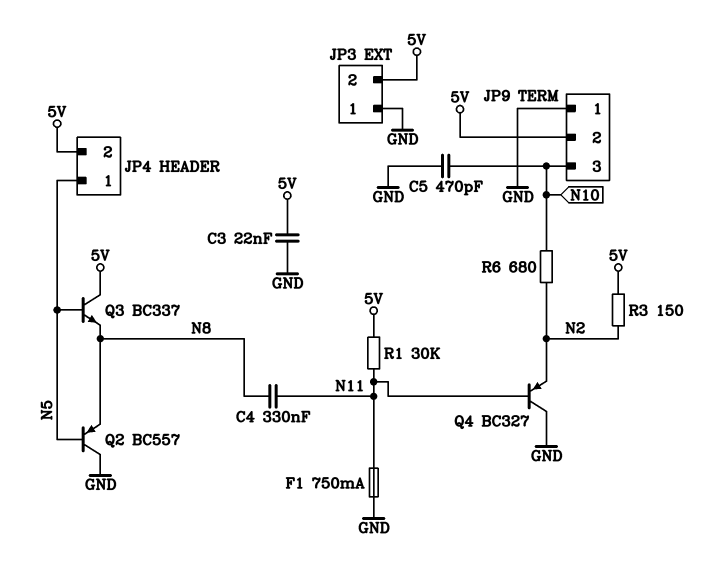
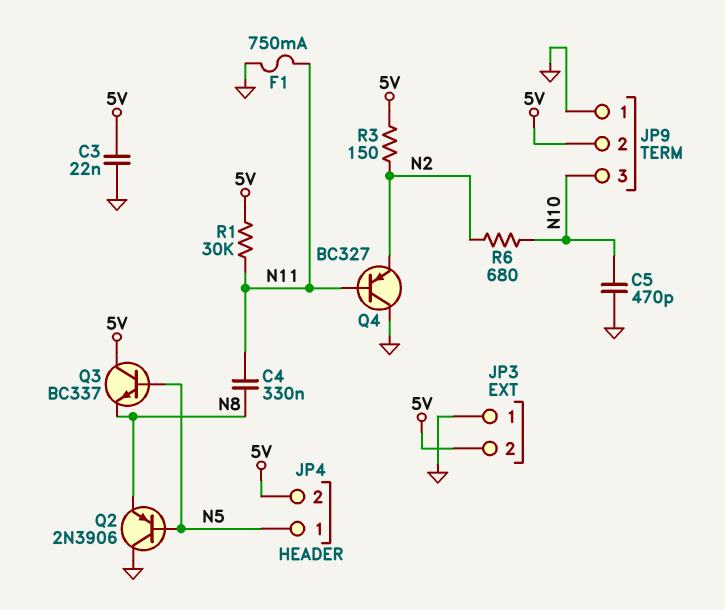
Q2: PNP BC557 (B N5, C GND, E N8) -> PNP 2N3906 (B N5, C GND, E N8)

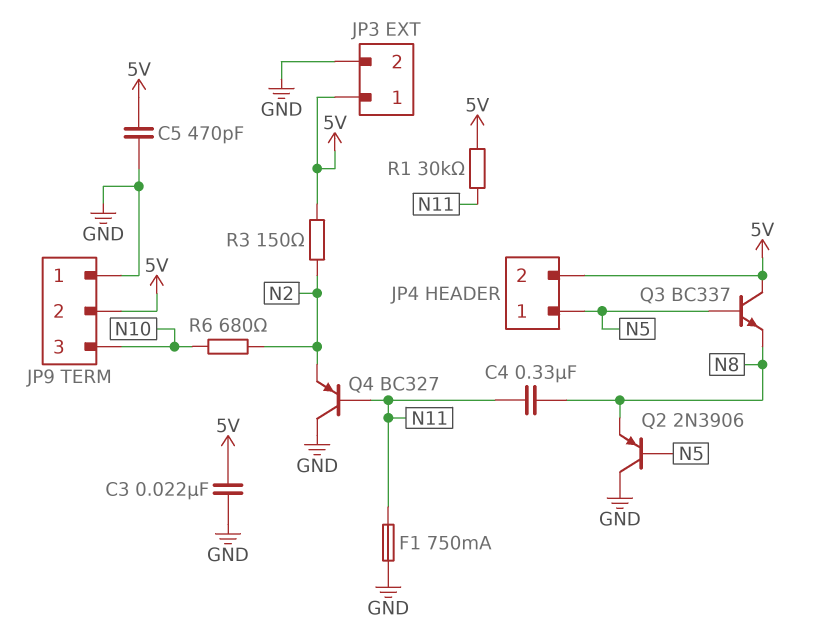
C5: 470pF (GND, N10) -> 470pF (5V, GND)
JP3 pin 1: GND -> 5V
JP3 pin 2: 5V -> GND

